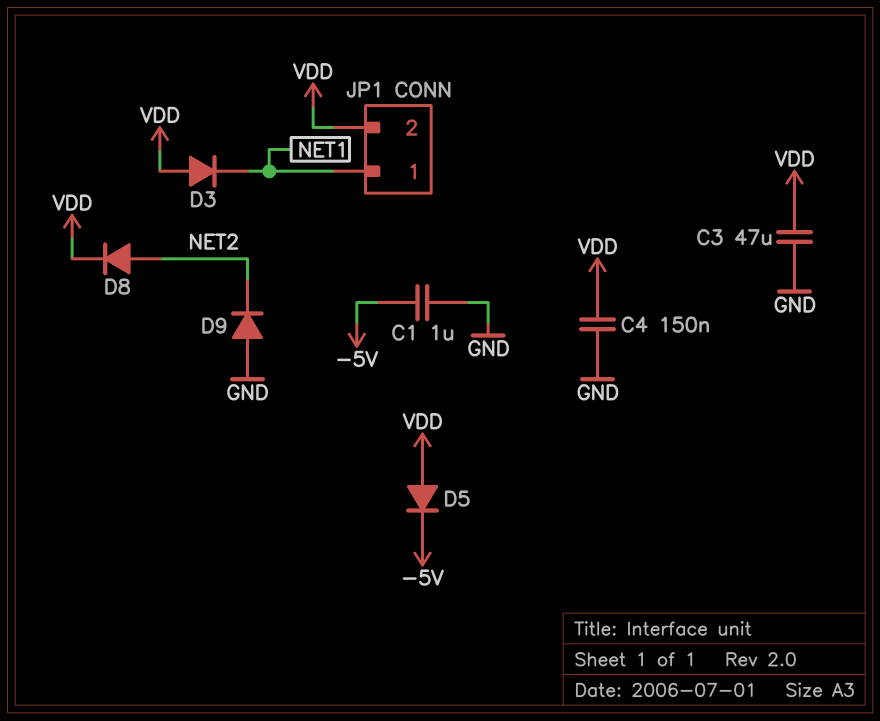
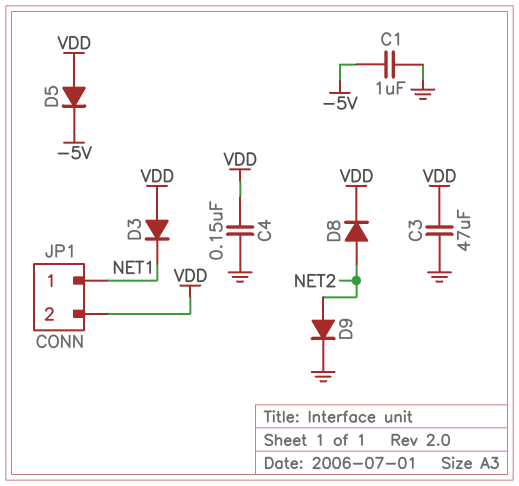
D9: diode (A GND, K NET2) -> diode (A NET2, K GND)

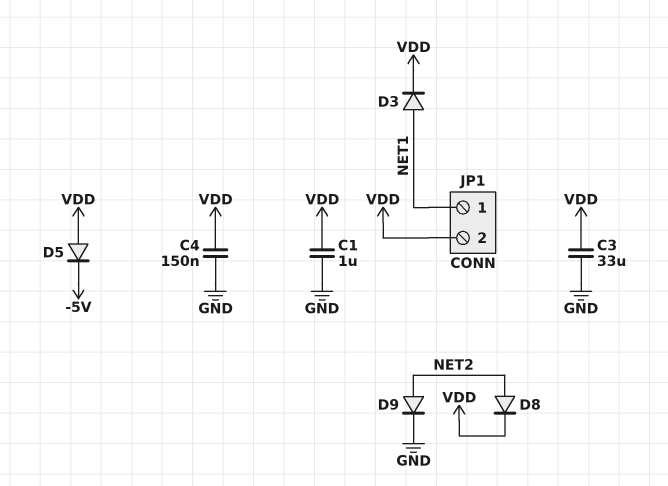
C1: 1uF (-5V, GND) -> 1uF (GND, VDD)
C3: 47uF (GND, VDD) -> 33uF (GND, VDD)
D3: diode (A VDD, K NET1) -> diode (A NET1, K VDD)

